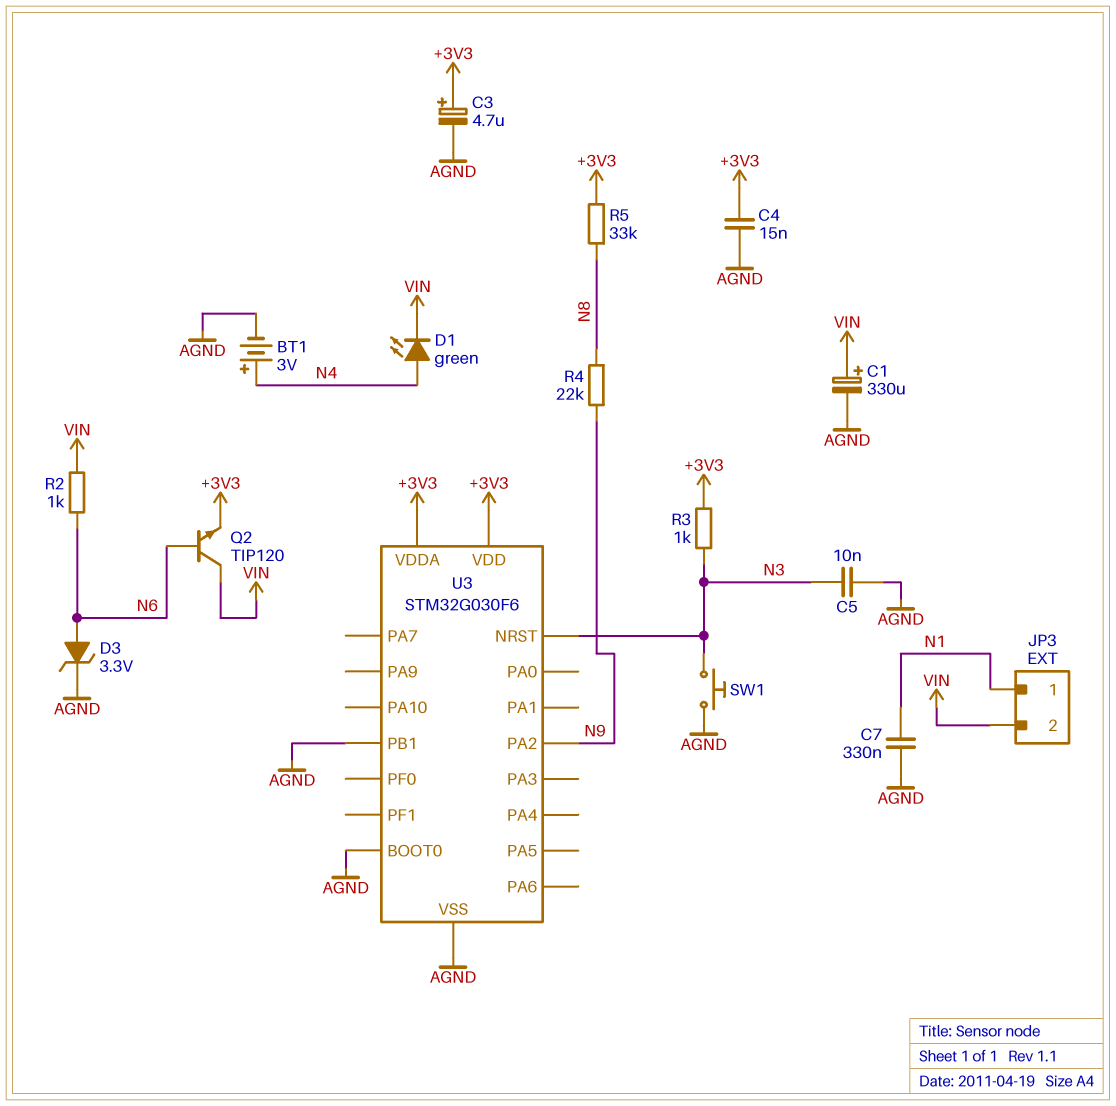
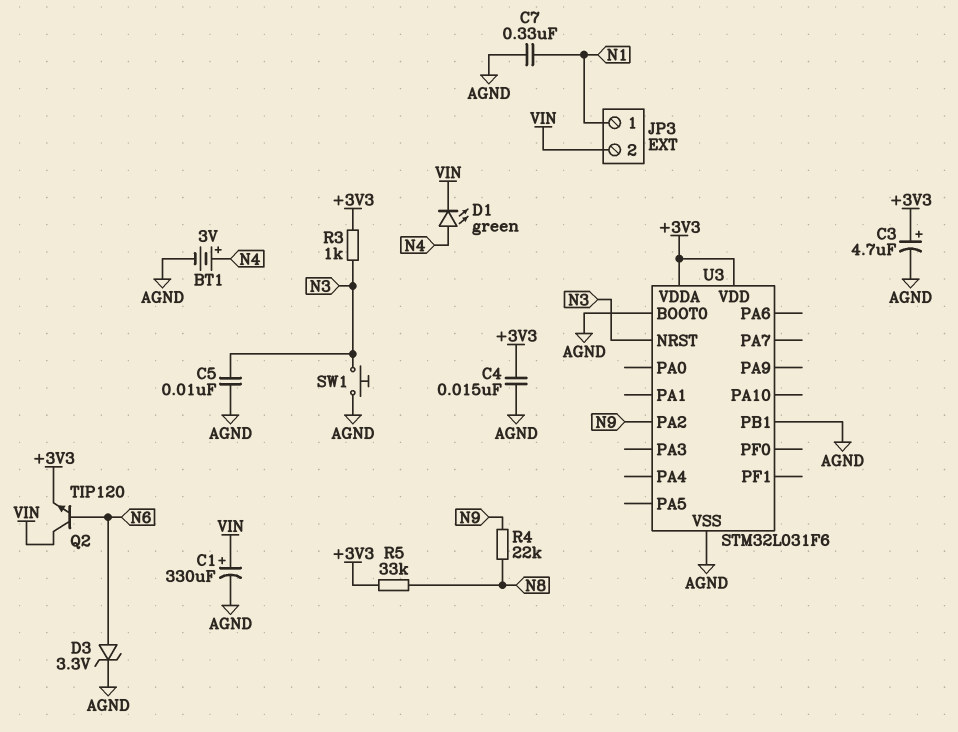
R2: 1k (N6, VIN) -> none
U3: STM32G030F6 -> STM32L031F6

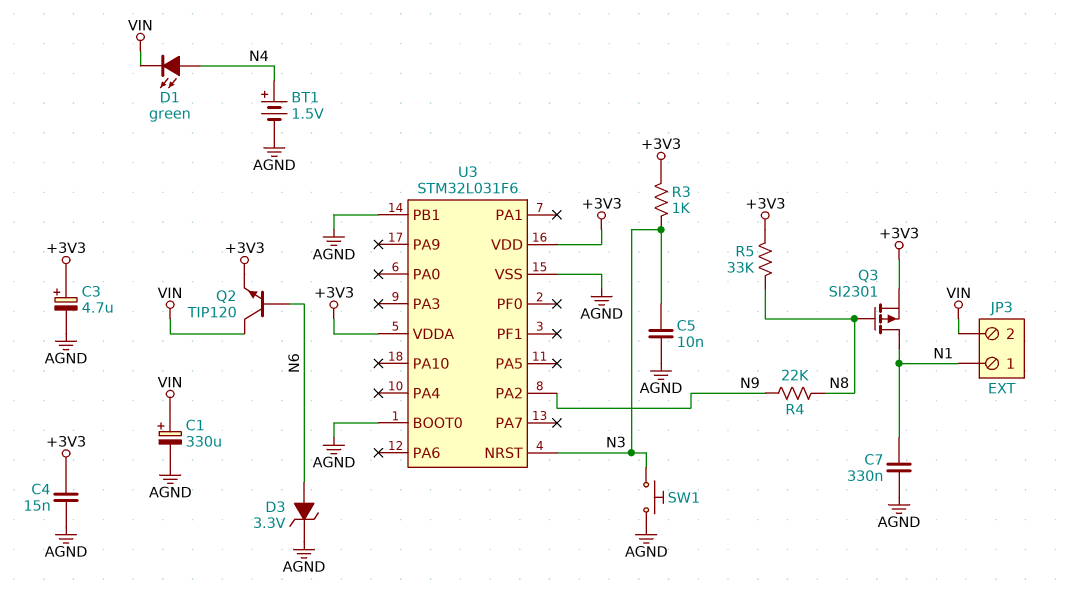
BT1: 3V (plus N4, minus AGND) -> 1.5V (plus N4, minus AGND)
Q3: none -> PMOS SI2301 (G N8, D N1, S +3V3)

